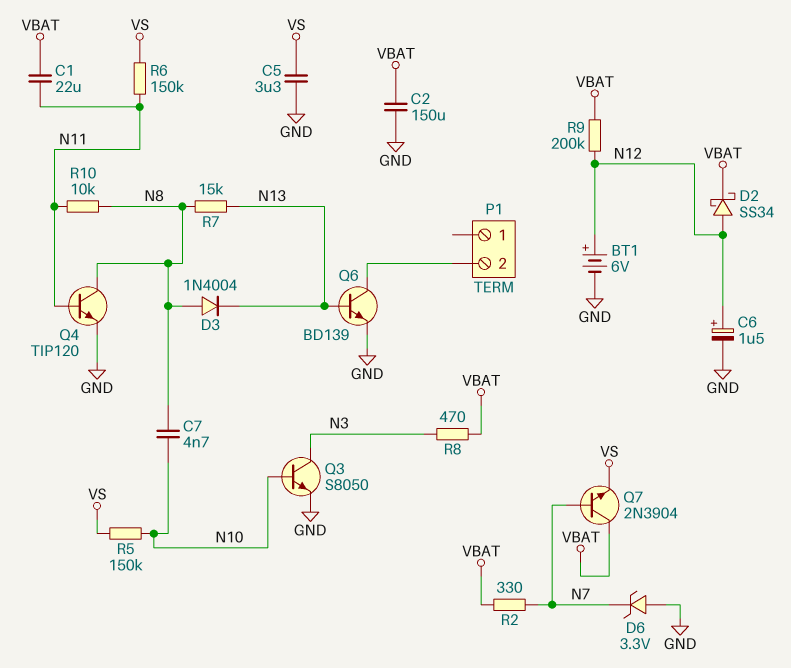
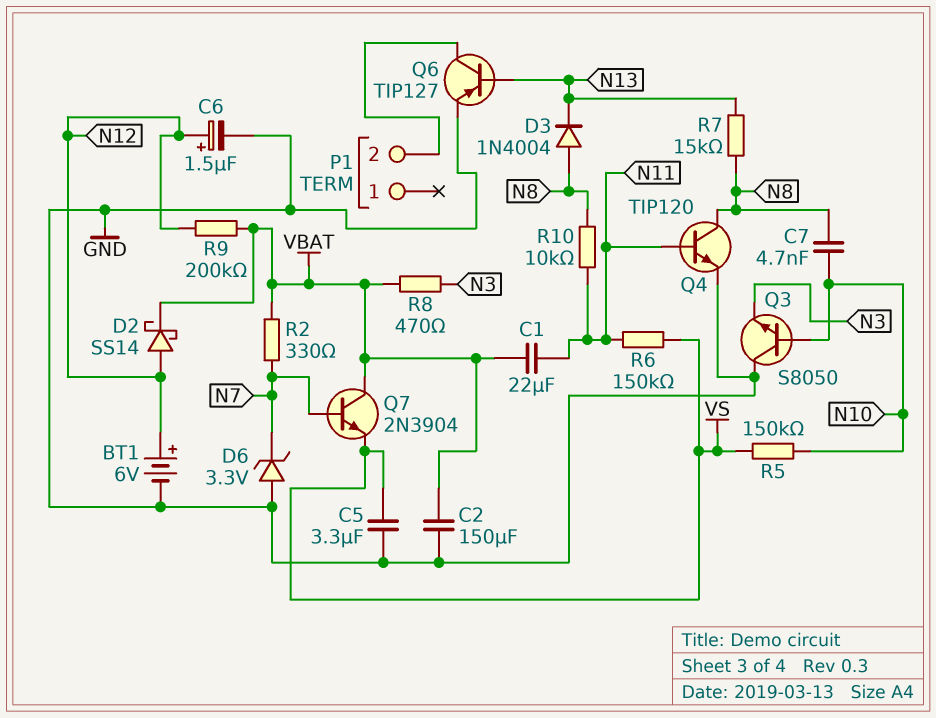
D2: schottky SS34 (A N12, K VBAT) -> schottky SS14 (A N12, K VBAT)
Q3: NPN S8050 (B N10, C N3, E GND) -> NPN S8050 (B N10, C GND, E N3)
Q6: NPN BD139 (B N13, C P1/2, E GND) -> PNP TIP127 (B N13, C P1/2, E GND)

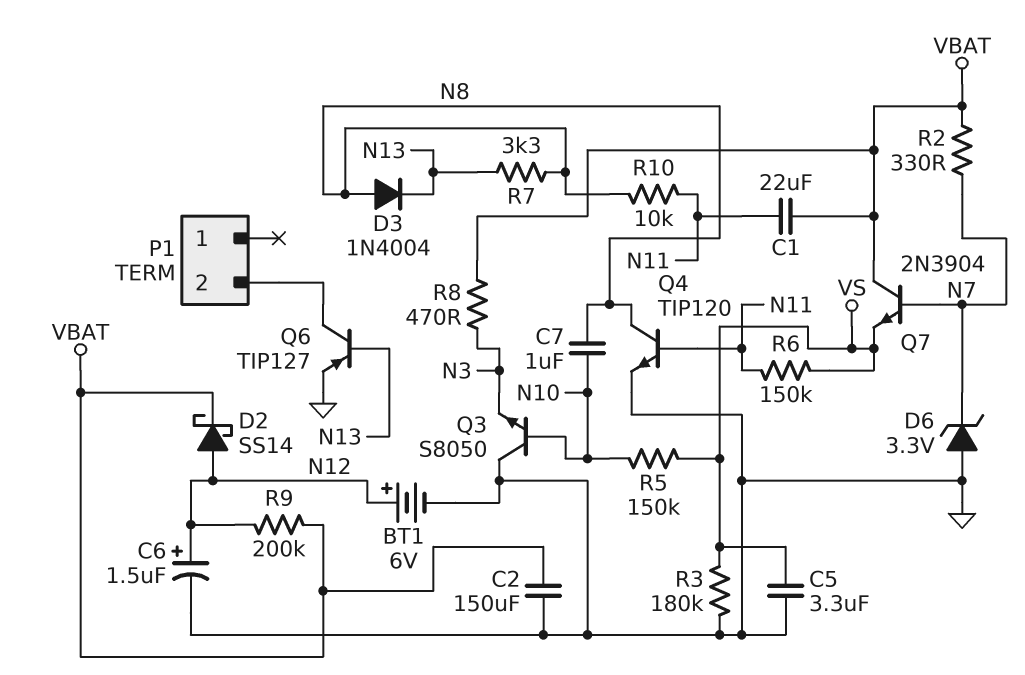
C7: 4.7nF (N8, N10) -> 1uF (N8, N10)
R3: none -> 180k (GND, VS)
R7: 15k (N8, N13) -> 3.3k (N8, N13)

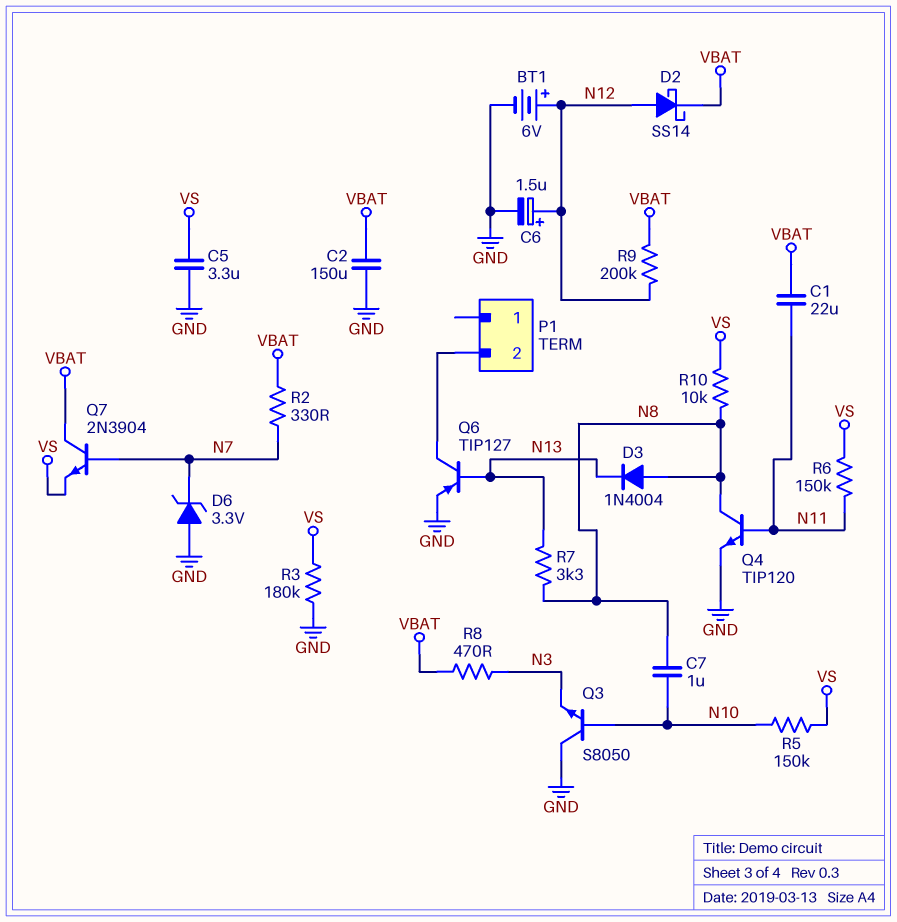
R10: 10k (N8, N11) -> 10k (N8, VS)

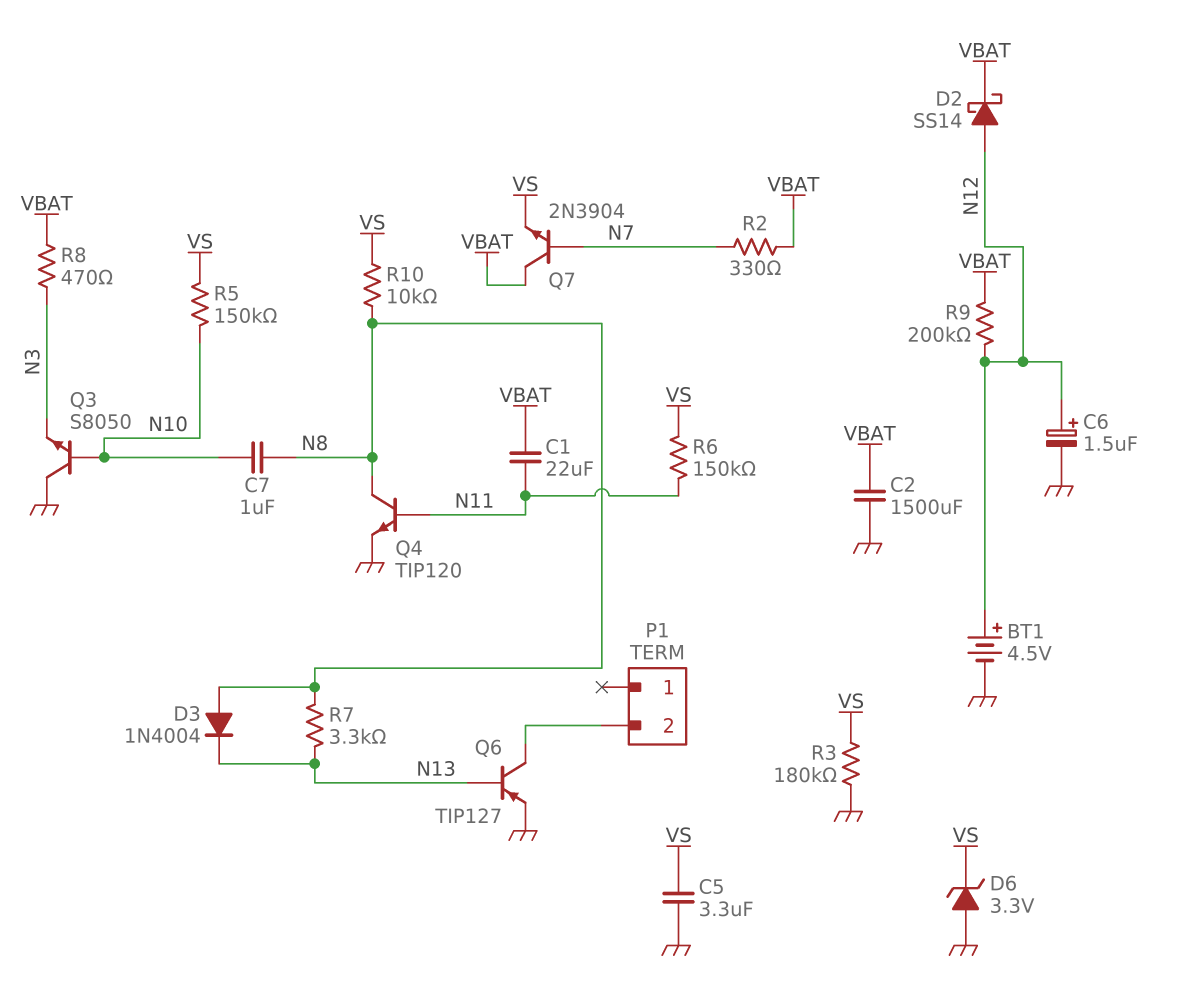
BT1: 6V (plus N12, minus GND) -> 4.5V (plus N12, minus GND)
C2: 150uF (GND, VBAT) -> 1500uF (GND, VBAT)
D6: zener 3.3V (A GND, K N7) -> zener 3.3V (A GND, K VS)

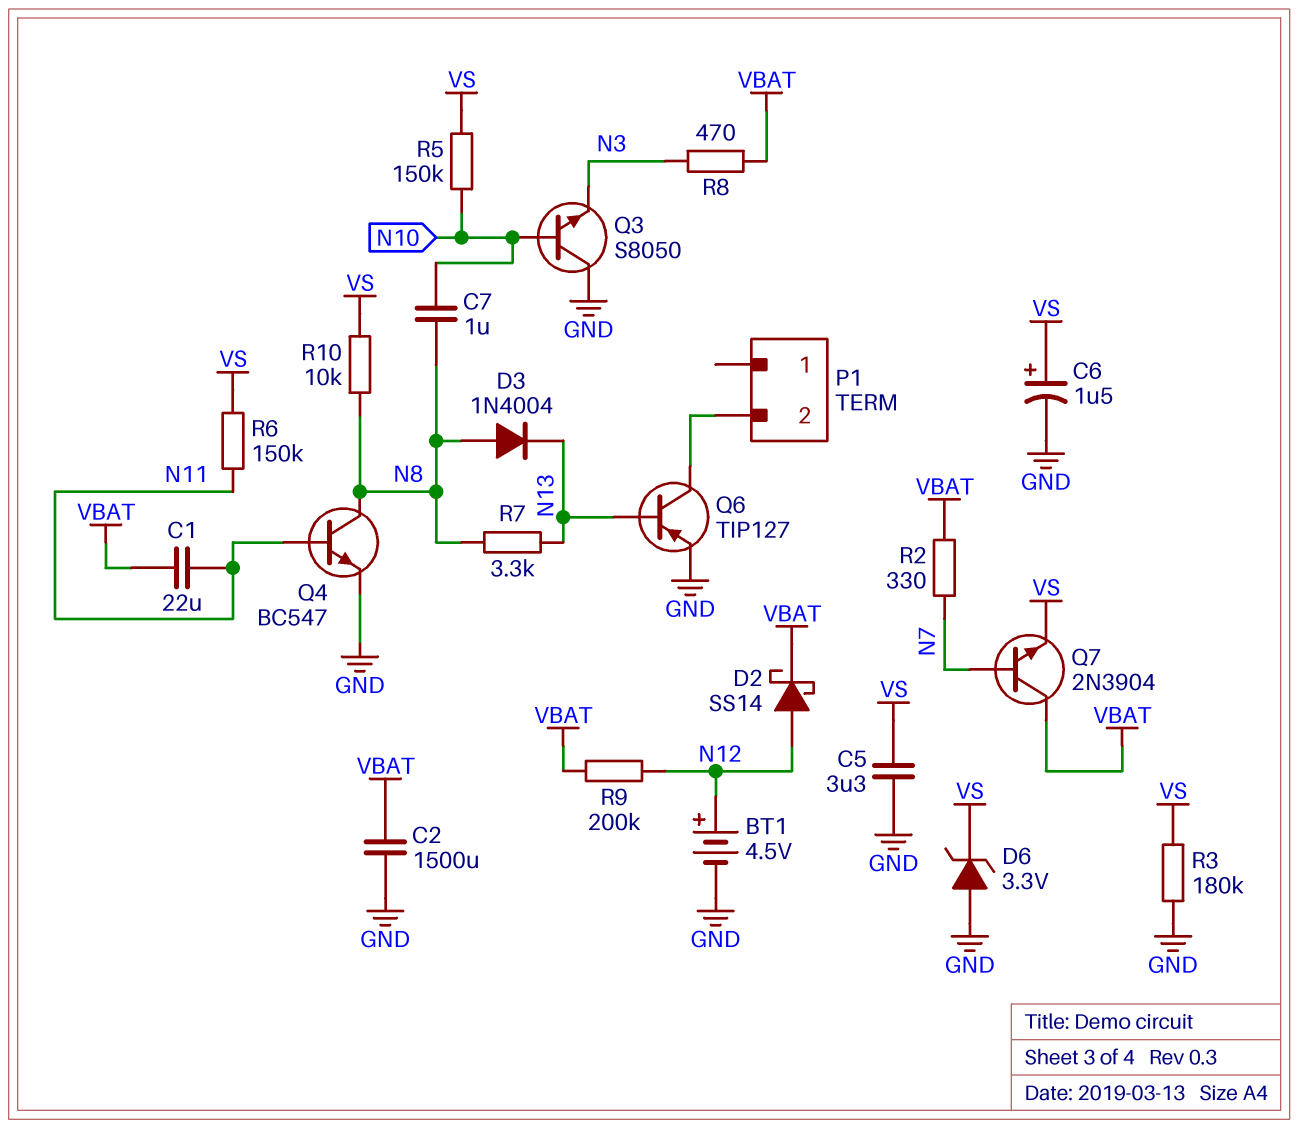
C6: 1.5uF (plus N12, minus GND) -> 1.5uF (plus VS, minus GND)
Q4: NPN TIP120 (B N11, C N8, E GND) -> NPN BC547 (B N11, C N8, E GND)

